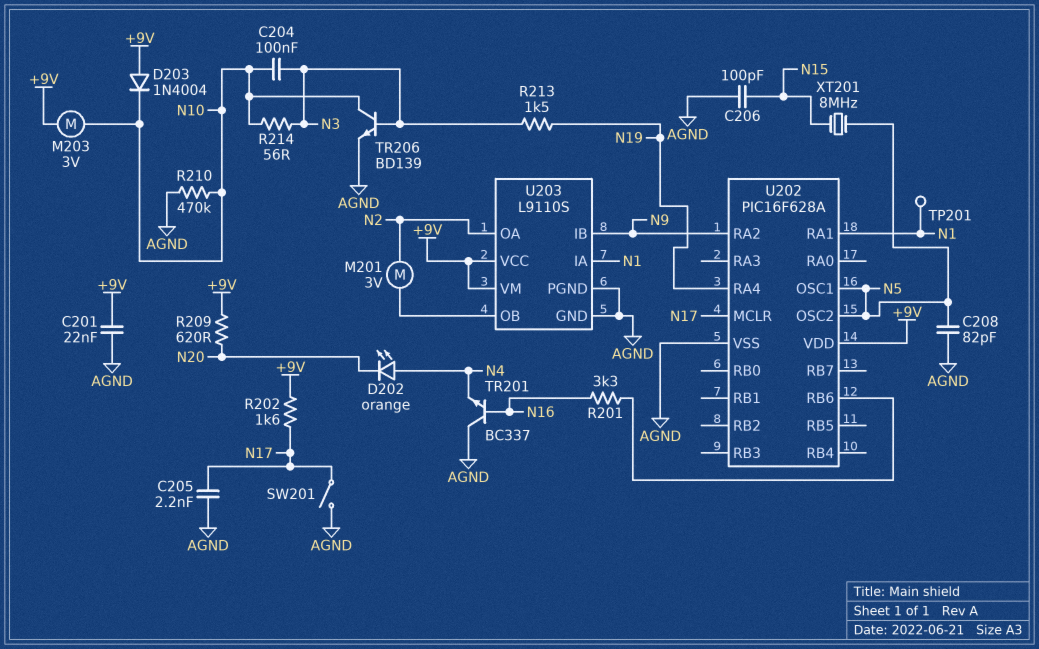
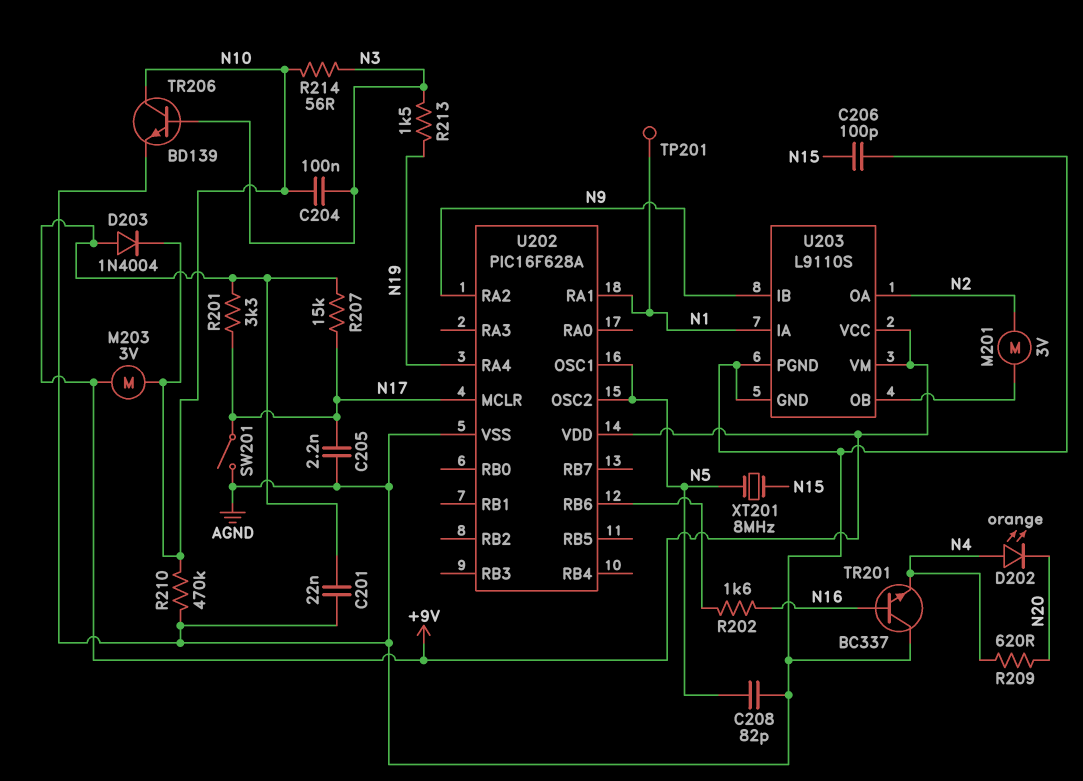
R201: 3.3k (N16, U202/RB6) -> 3.3k (+9V, N17)
R202: 1.6k (+9V, N17) -> 1.6k (N16, U202/RB6)
R207: none -> 15k (+9V, N17)
R209: 620 (+9V, N20) -> 620 (N4, N20)

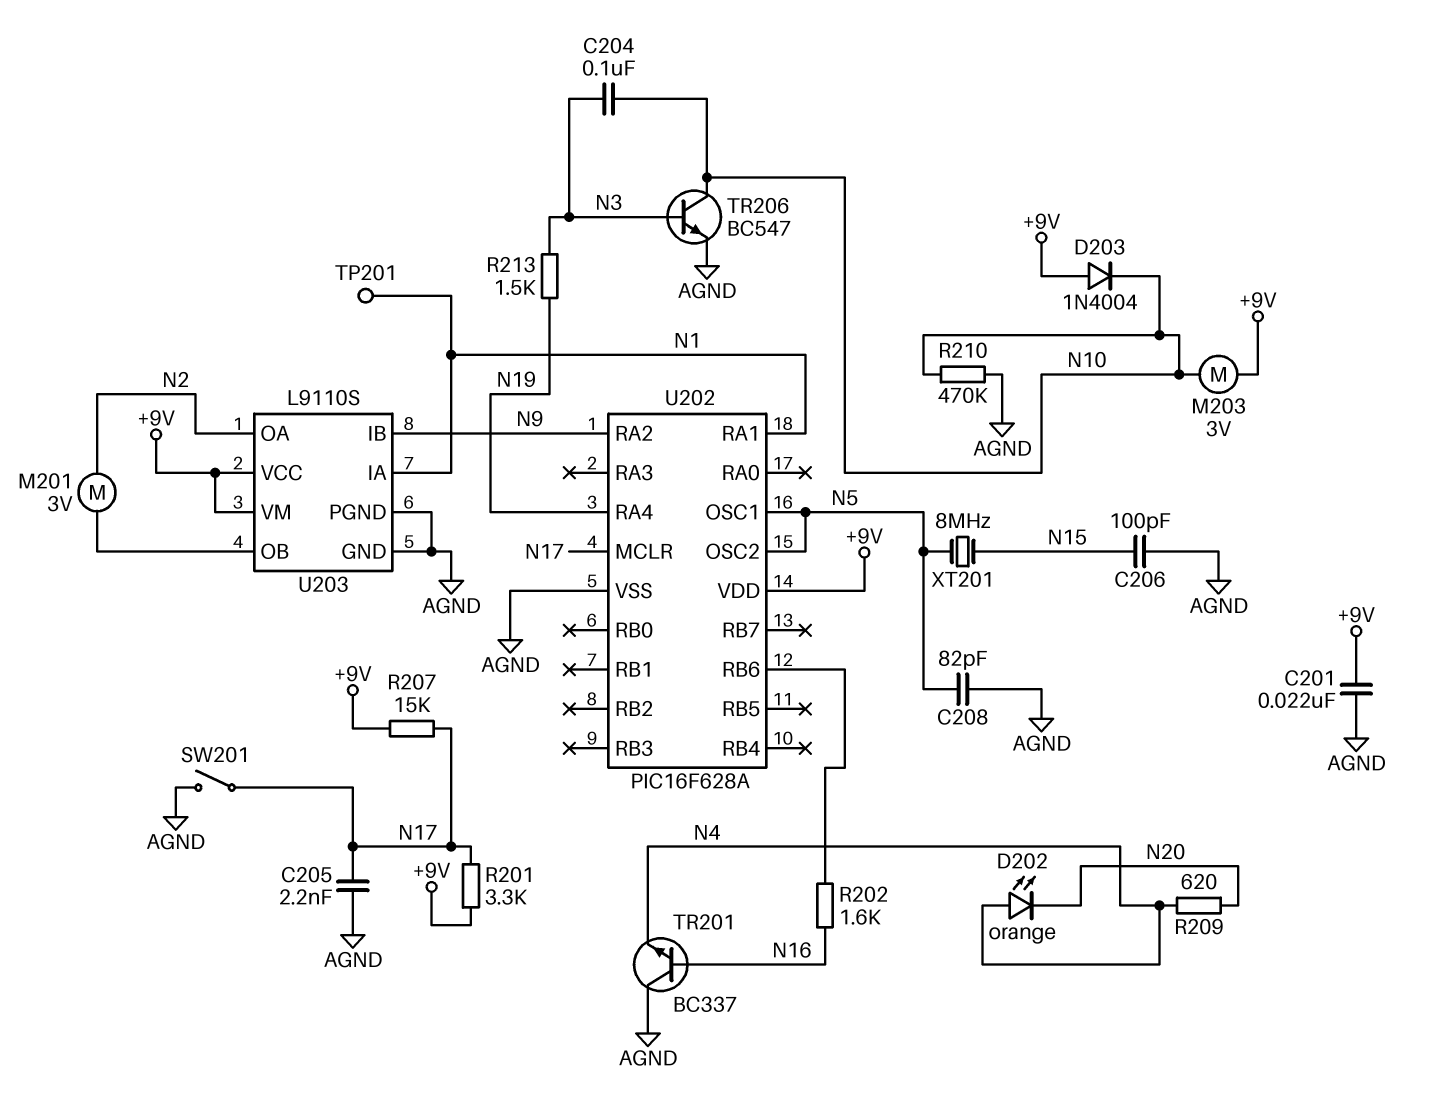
R214: 56 (N3, N10) -> none
TR206: NPN BD139 (B N3, C N10, E AGND) -> NPN BC547 (B N3, C N10, E AGND)

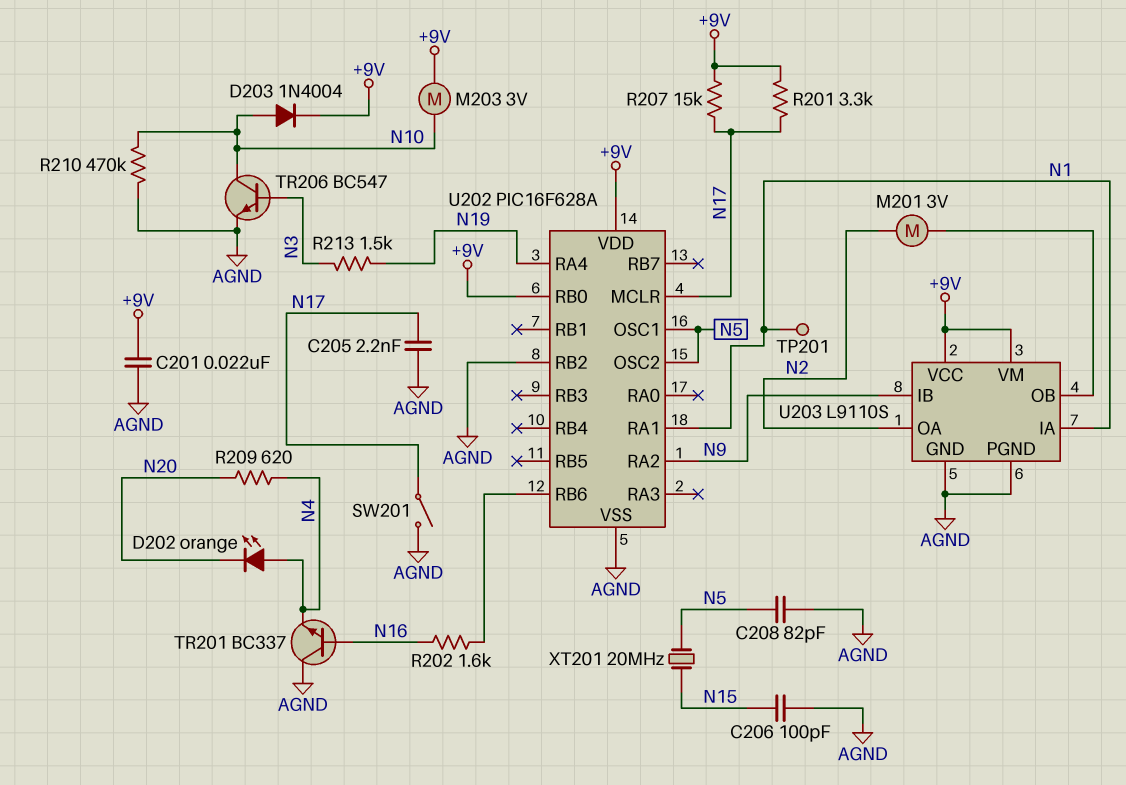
C204: 100nF (N3, N10) -> none
D203: diode 1N4004 (A +9V, K N10) -> diode 1N4004 (A N10, K +9V)
U202 pin RB0: none -> +9V
U202 pin RB2: none -> AGND
XT201: 8MHz (N5, N15) -> 20MHz (N5, N15)

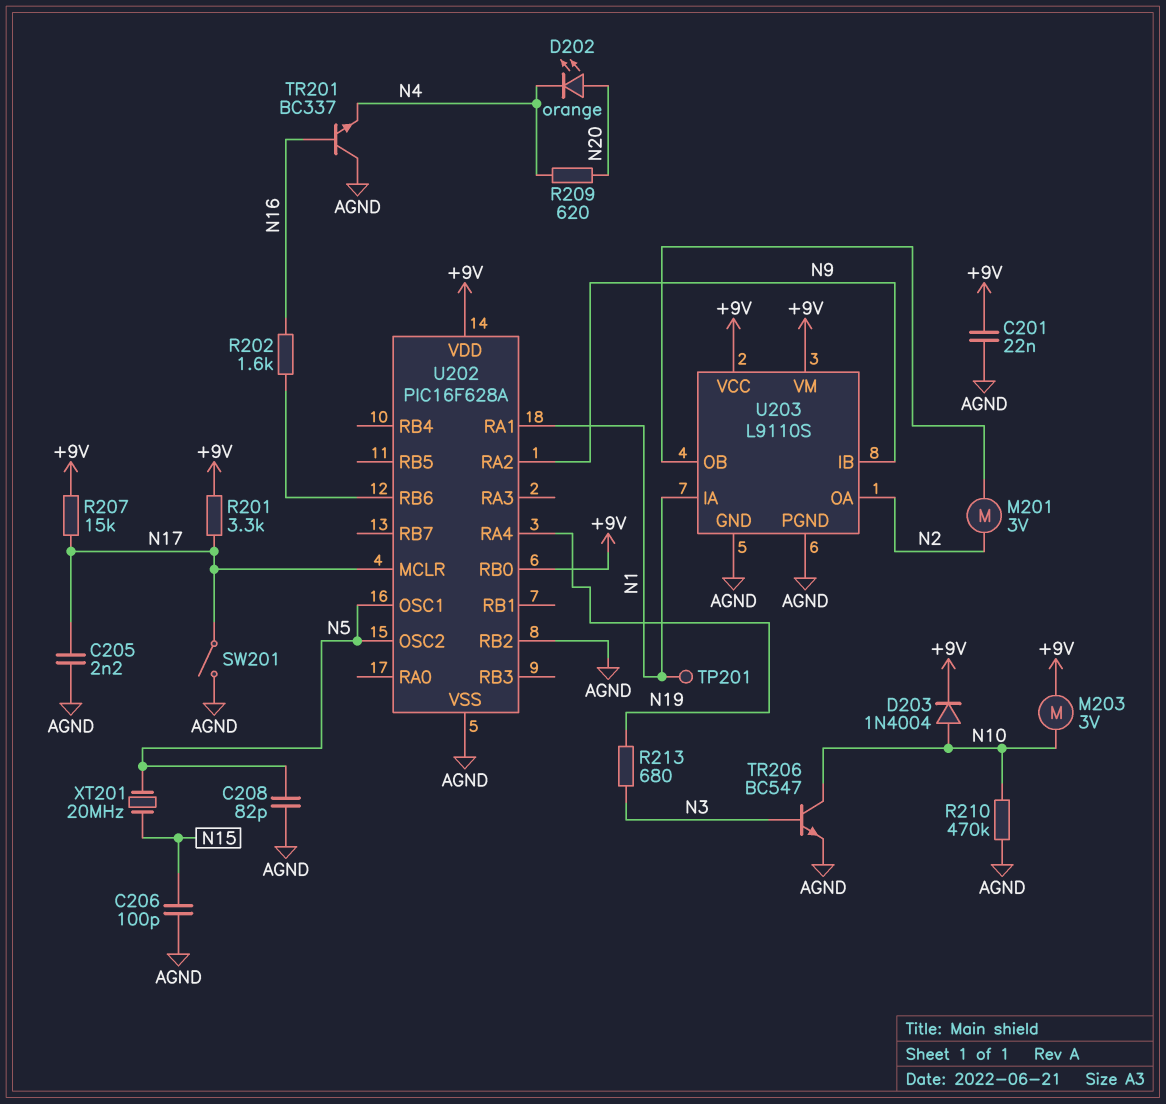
D202: LED orange (A N4, K N20) -> LED orange (A N20, K N4)
R213: 1.5k (N3, N19) -> 680 (N3, N19)

